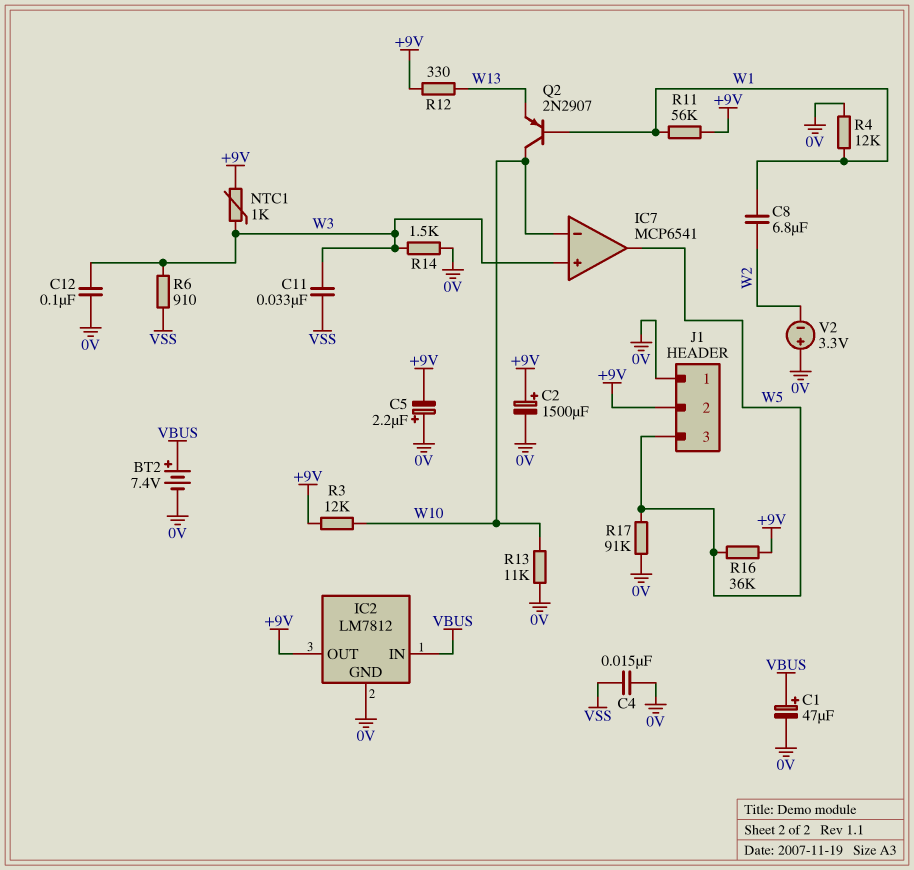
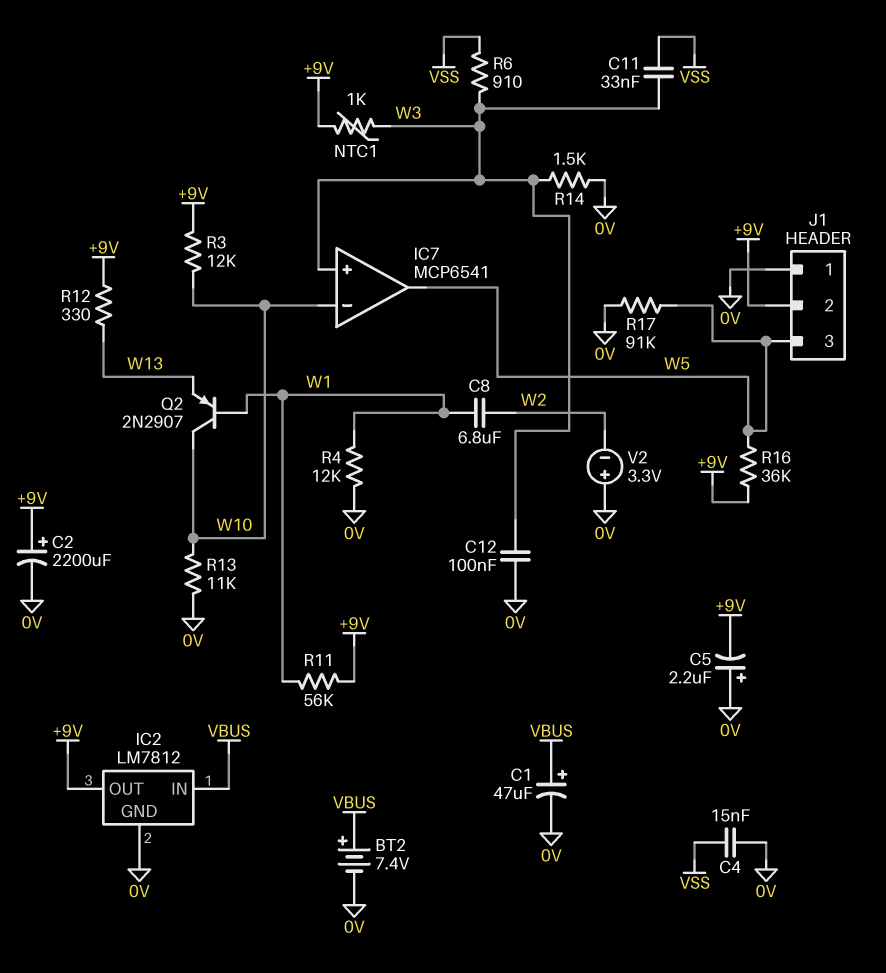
C2: 1500uF (plus +9V, minus 0V) -> 2200uF (plus +9V, minus 0V)

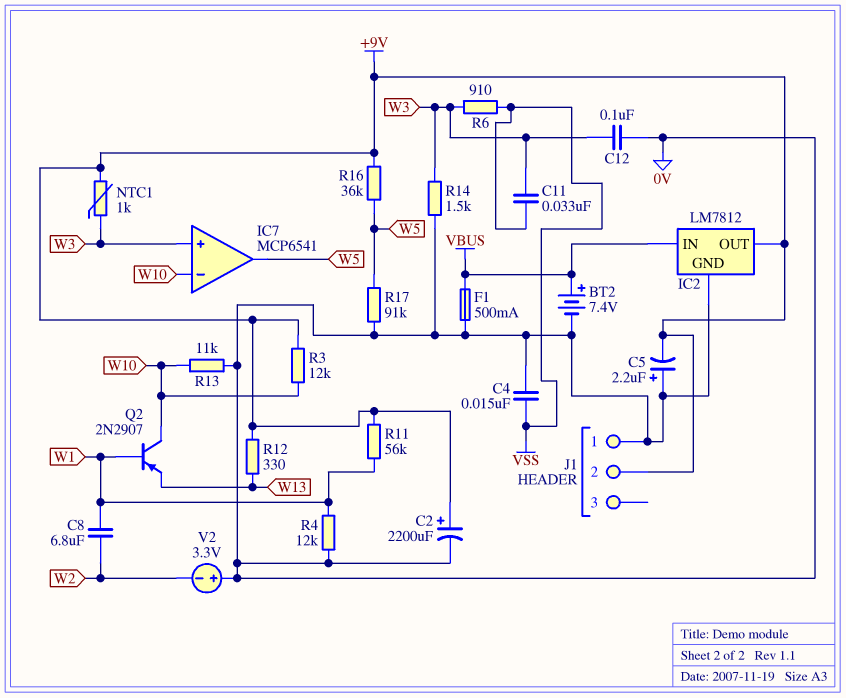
C1: 47uF (plus VBUS, minus 0V) -> none
F1: none -> 500mA (0V, VBUS)
J1 pin 3: W5 -> none

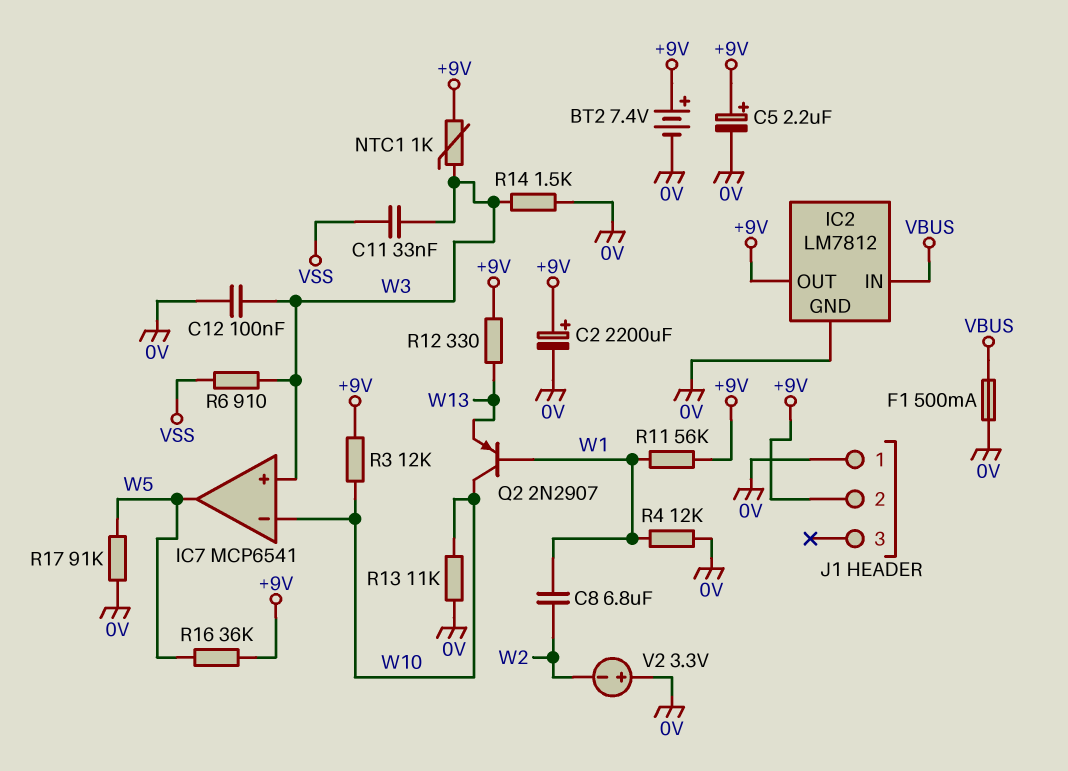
BT2: 7.4V (plus VBUS, minus 0V) -> 7.4V (plus +9V, minus 0V)
C4: 15nF (0V, VSS) -> none
C5: 2.2uF (plus 0V, minus +9V) -> 2.2uF (plus +9V, minus 0V)

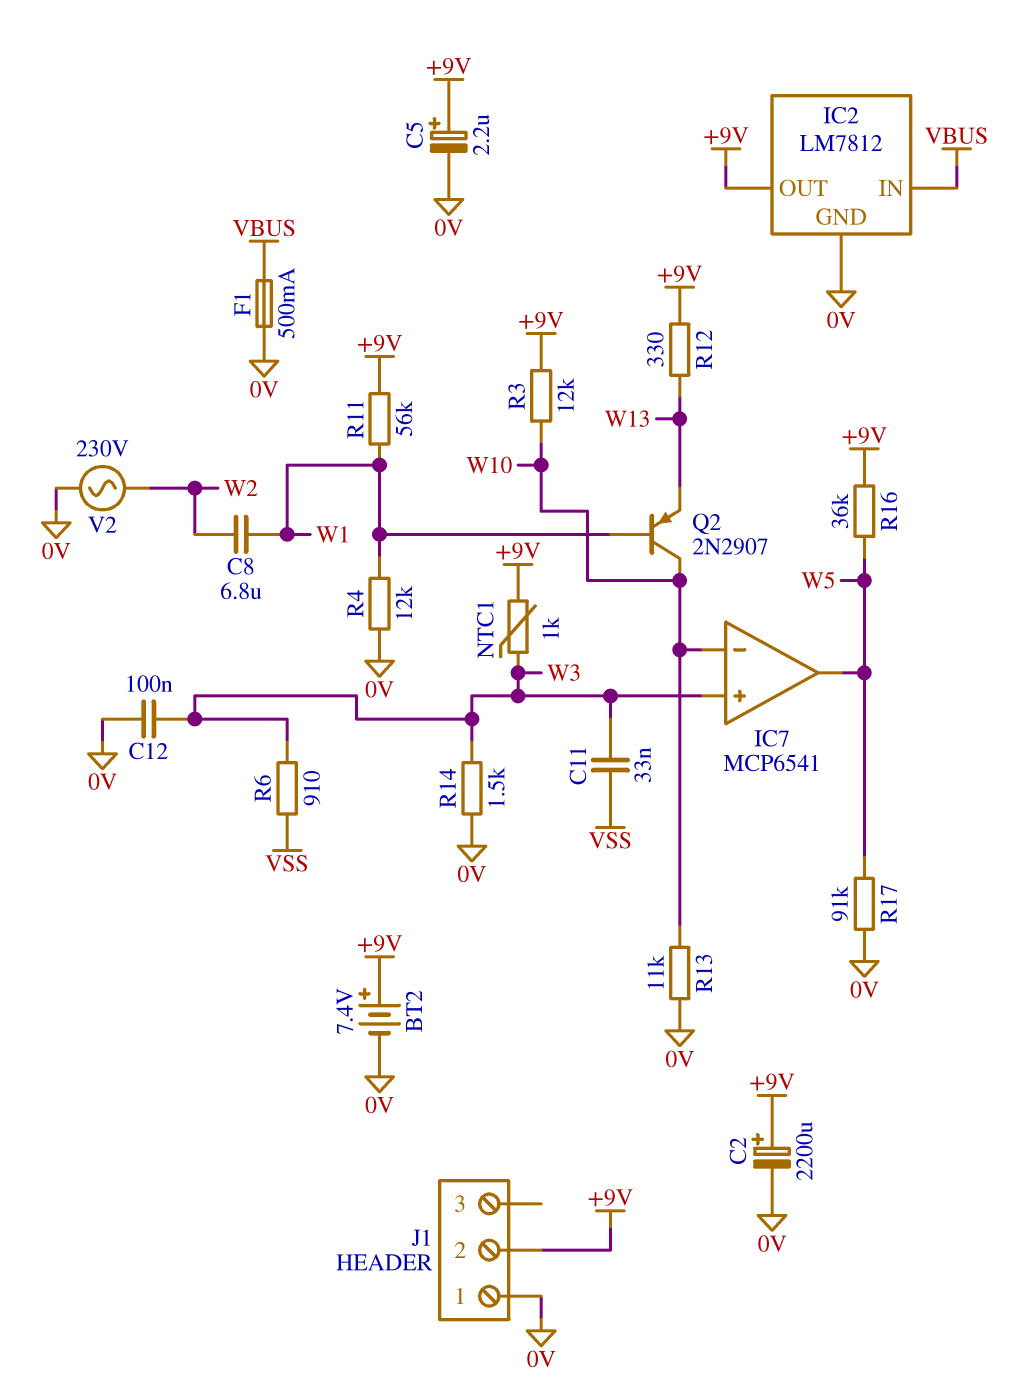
V2: 3.3V (plus 0V, minus W2) -> AC 230V (0V, W2)

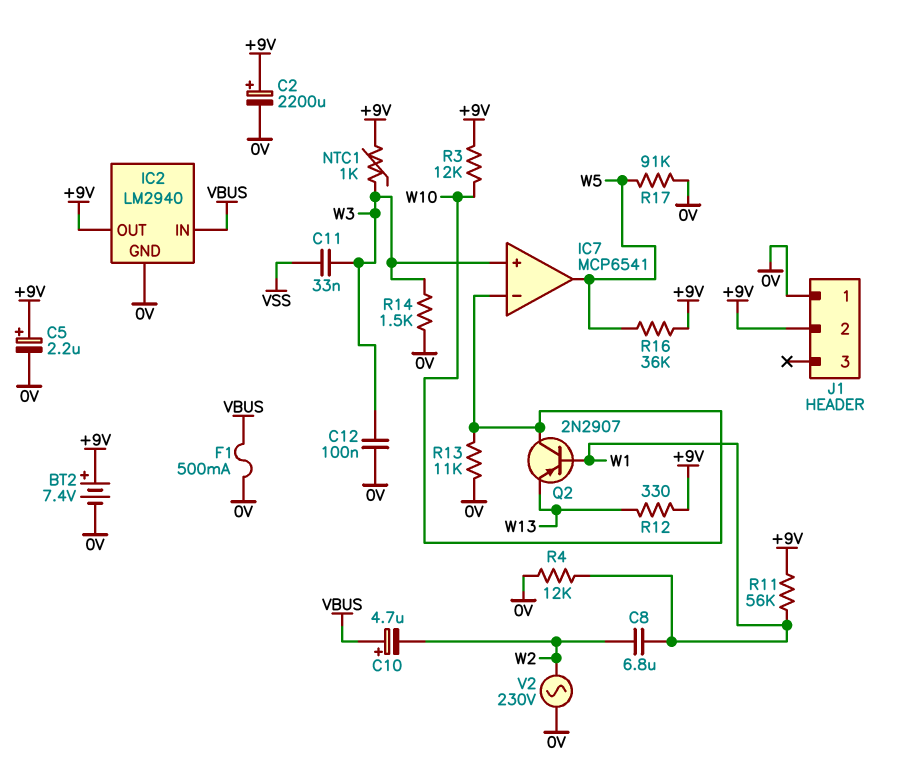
C10: none -> 4.7uF (plus VBUS, minus W2)
IC2: LM7812 -> LM2940
R6: 910 (VSS, W3) -> none

